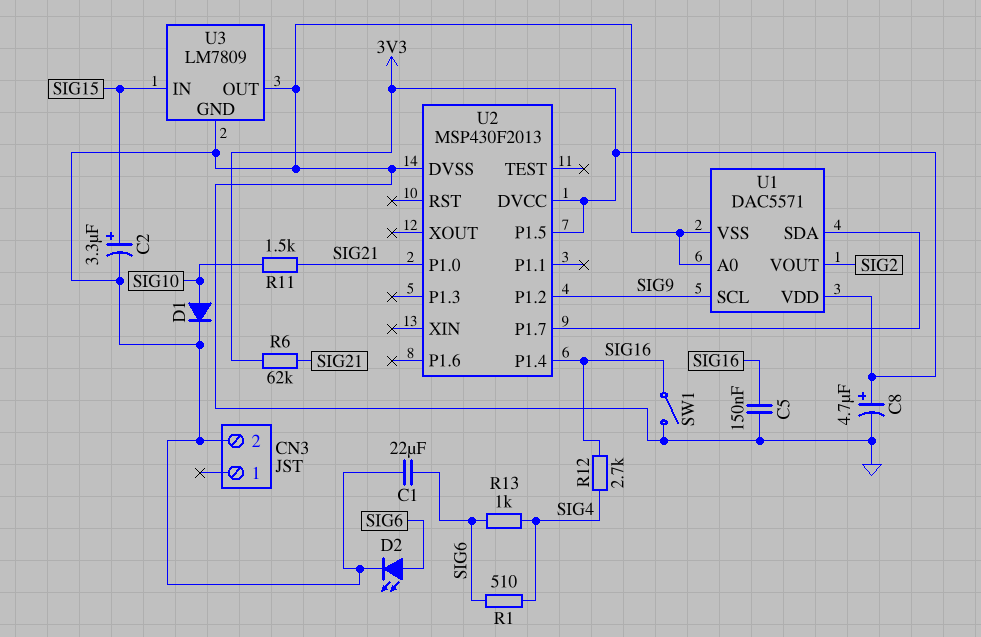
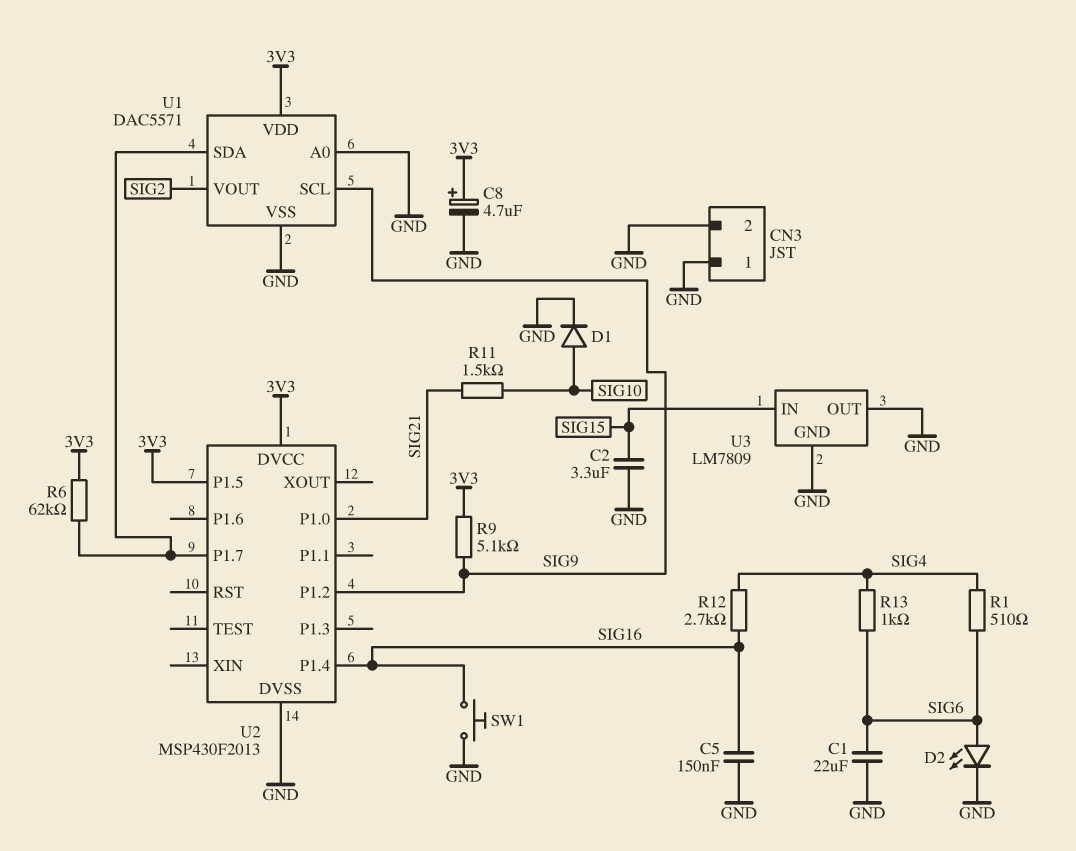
C2: 3.3uF (plus SIG15, minus GND) -> 3.3uF (GND, SIG15)
CN3 pin 1: none -> GND
R6: 62k (3V3, SIG21) -> 62k (3V3, U1/SDA)
R9: none -> 5.1k (3V3, SIG9)
SW1: switch (GND, SIG16) -> button (GND, SIG16)

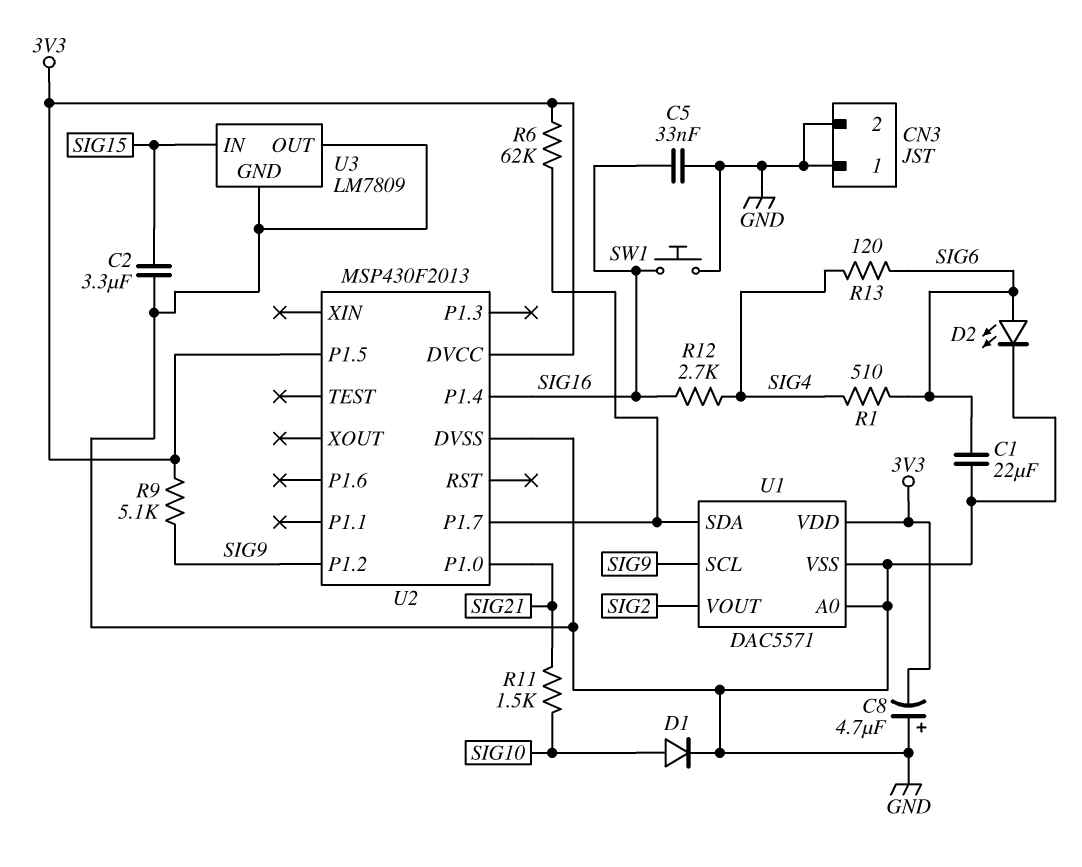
C5: 150nF (GND, SIG16) -> 33nF (GND, SIG16)
C8: 4.7uF (plus 3V3, minus GND) -> 4.7uF (plus GND, minus 3V3)
R13: 1k (SIG4, SIG6) -> 120 (SIG4, SIG6)

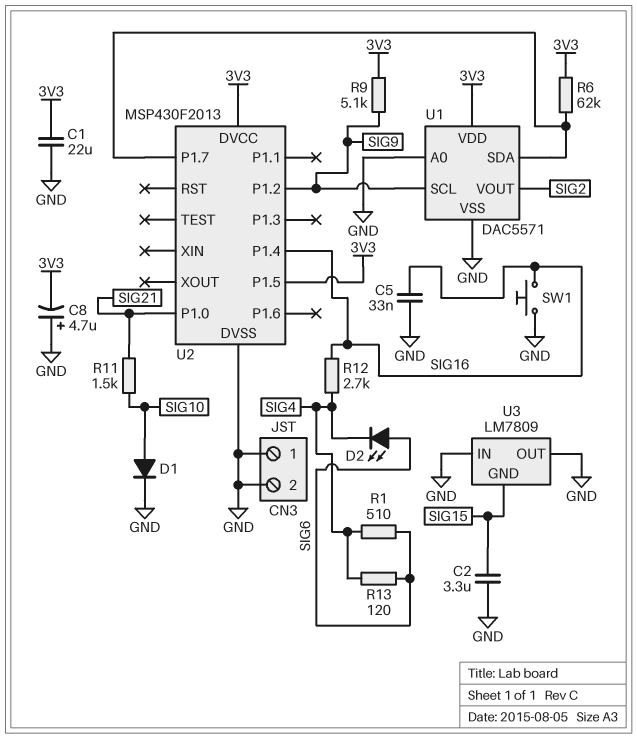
C1: 22uF (GND, SIG6) -> 22uF (3V3, GND)
D2: LED (A SIG6, K GND) -> LED (A SIG6, K SIG4)
U3 pin GND: GND -> SIG15
U3 pin IN: SIG15 -> GND

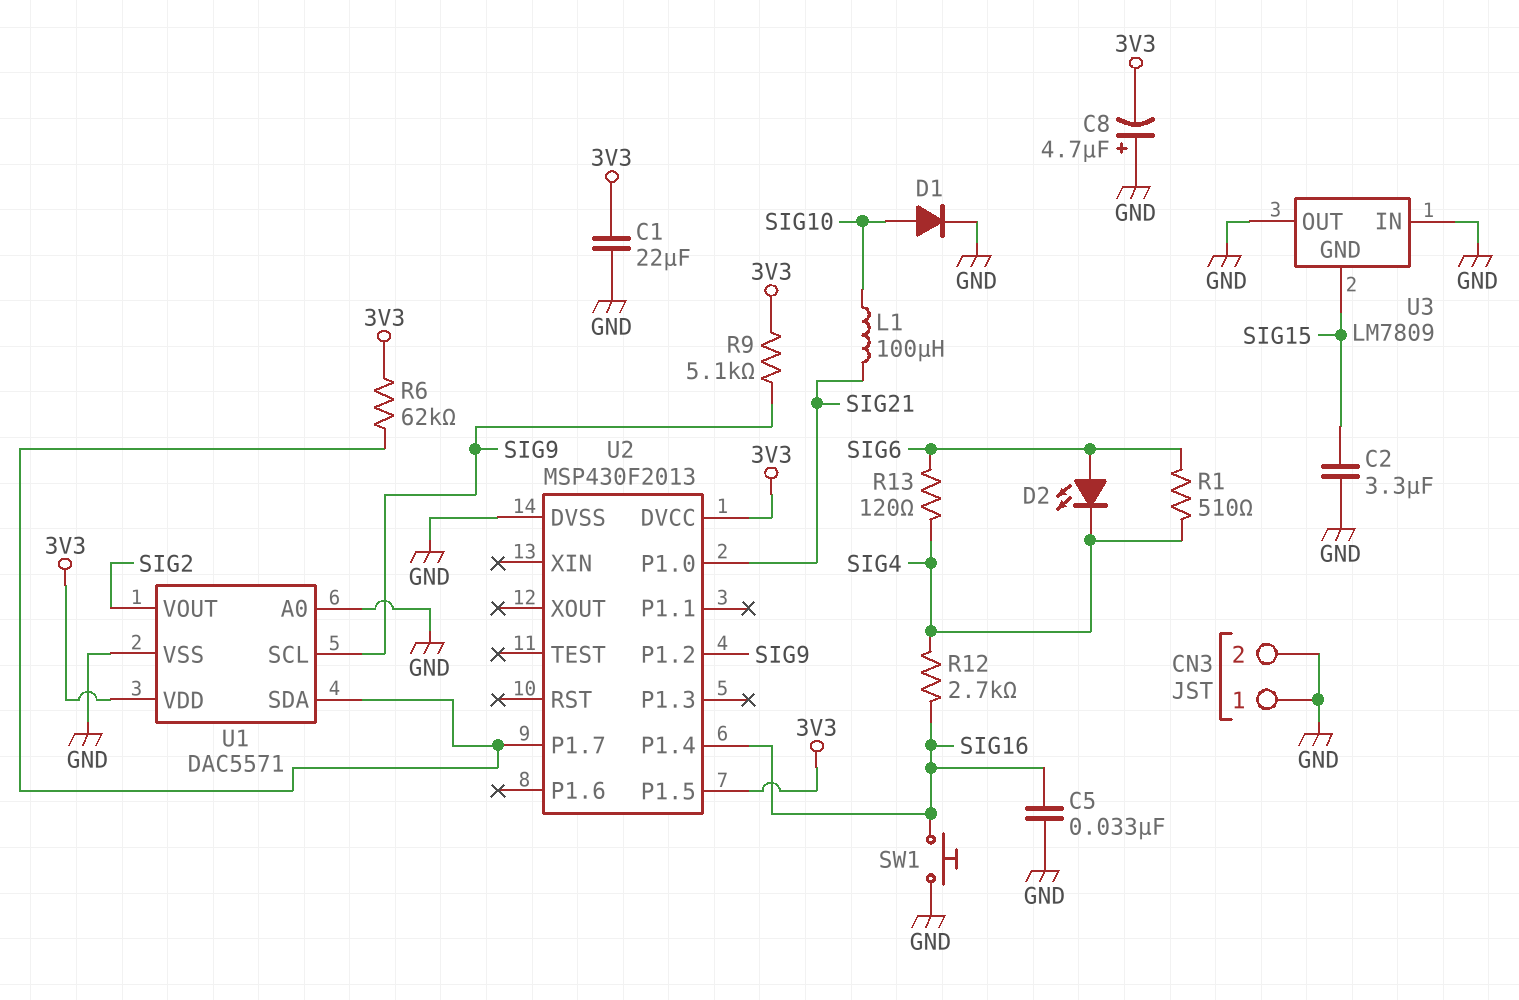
L1: none -> 100uH (SIG10, SIG21)
R11: 1.5k (SIG10, SIG21) -> none

